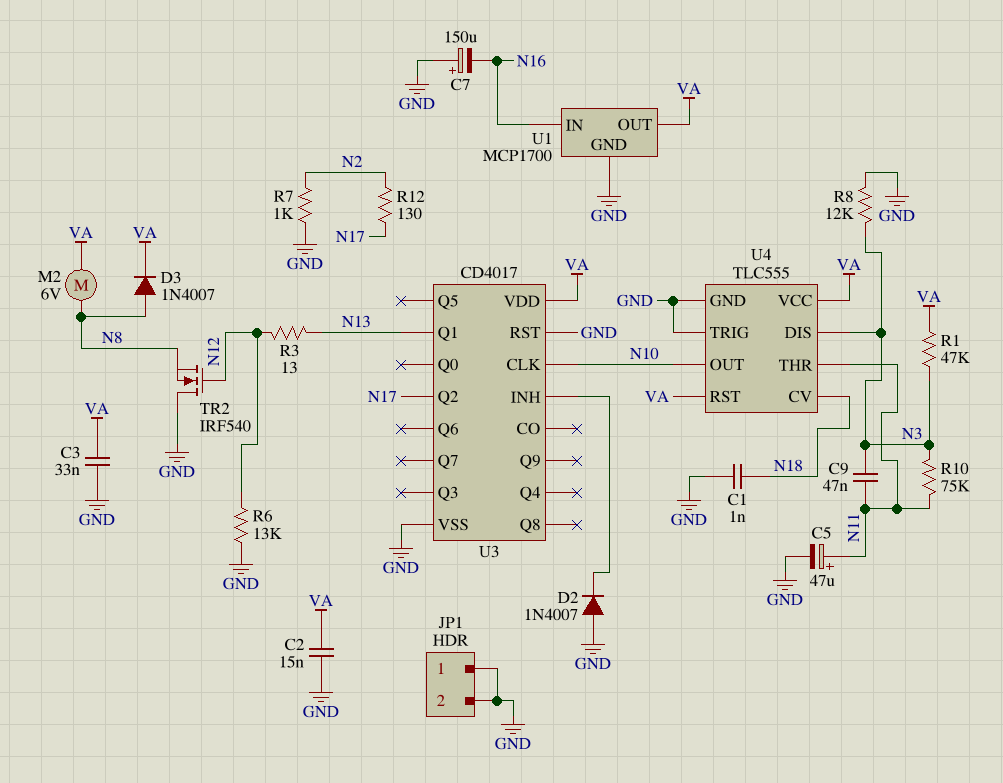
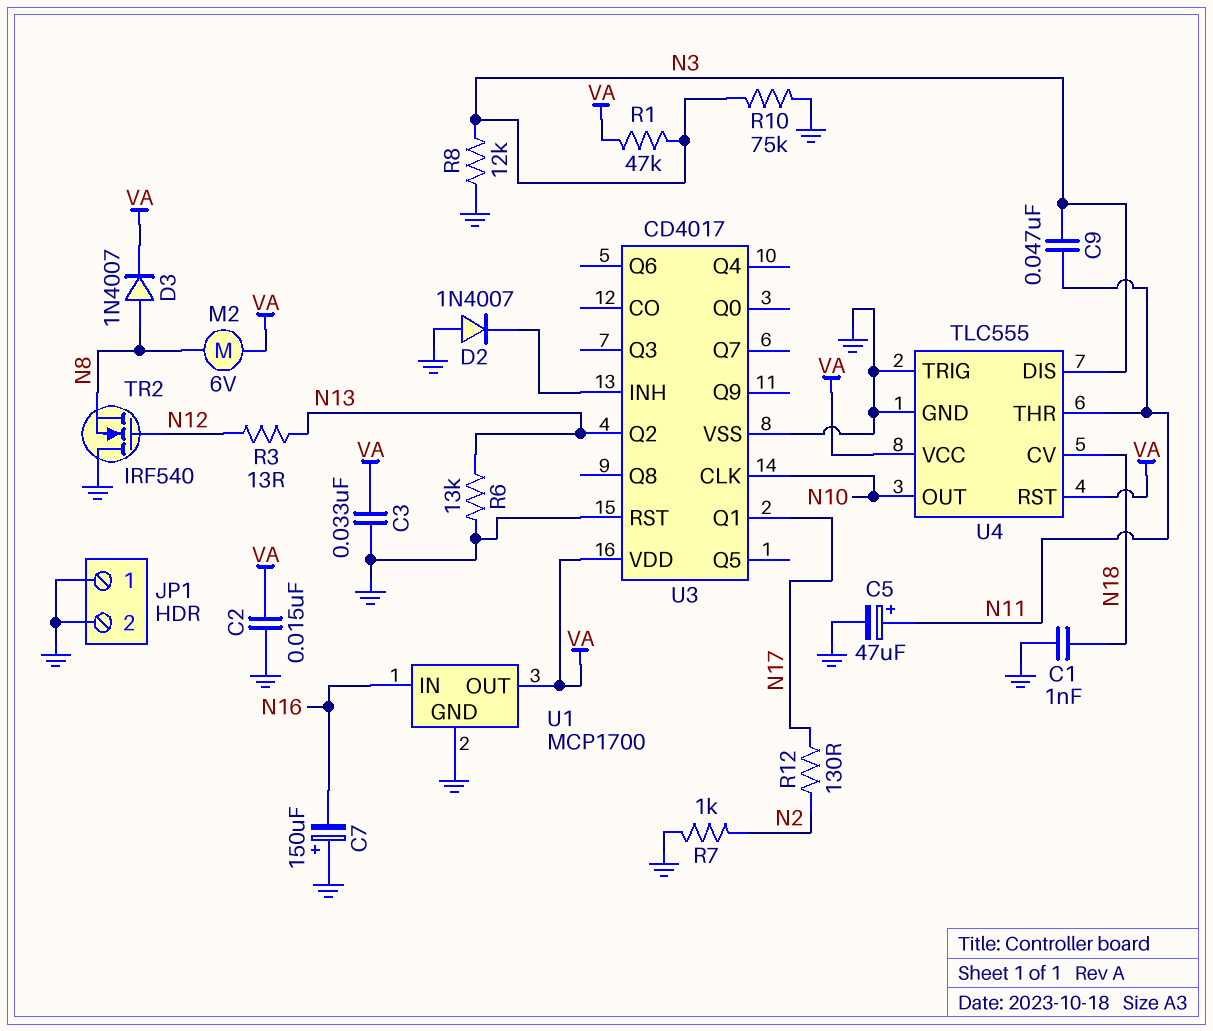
R6: 13k (GND, N12) -> 13k (GND, N13)
R10: 75k (N3, N11) -> 75k (GND, N3)
U3 pin Q1: N13 -> N17
U3 pin Q2: N17 -> N13

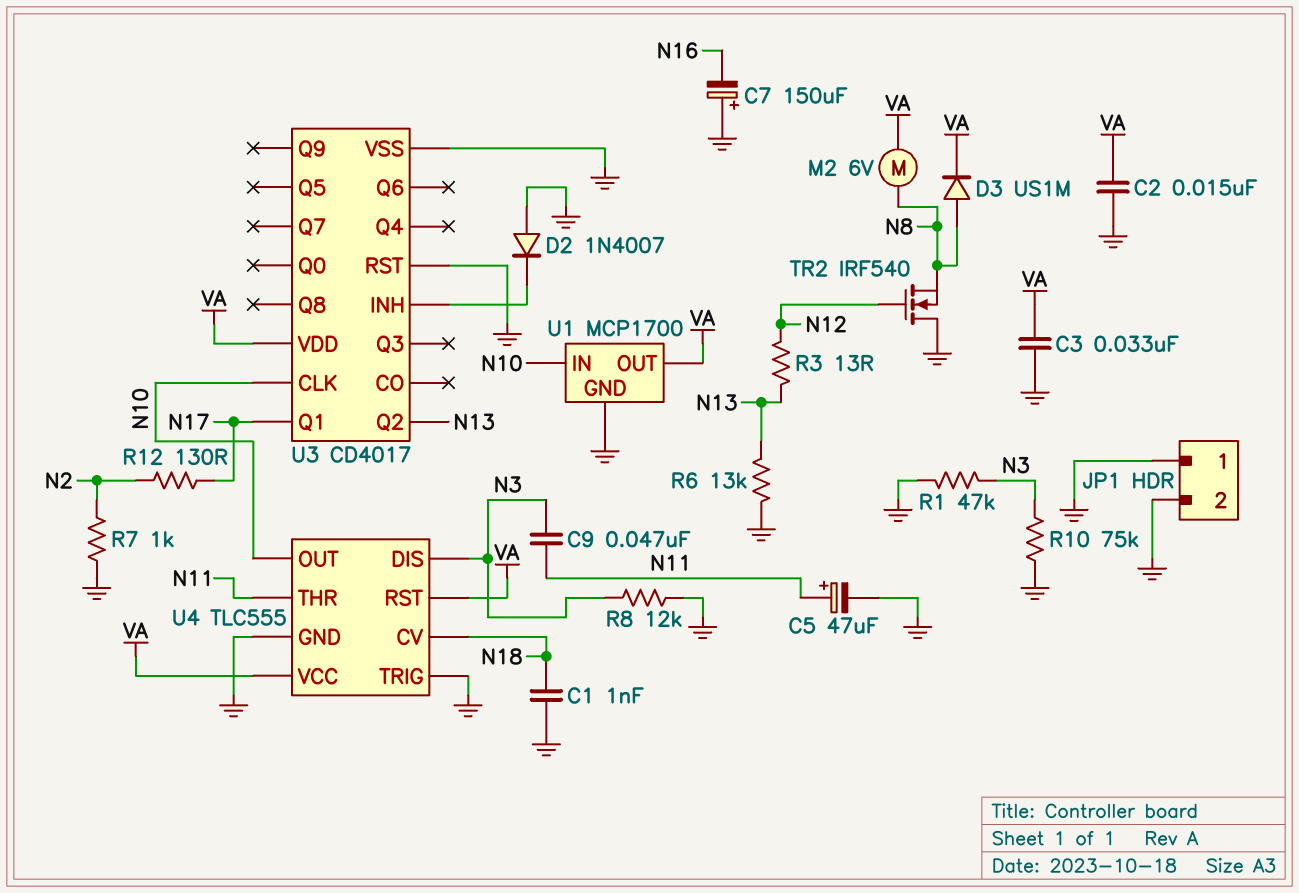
D3: diode 1N4007 (A N8, K VA) -> diode US1M (A N8, K VA)
R1: 47k (N3, VA) -> 47k (GND, N3)
U1 pin IN: N16 -> N10

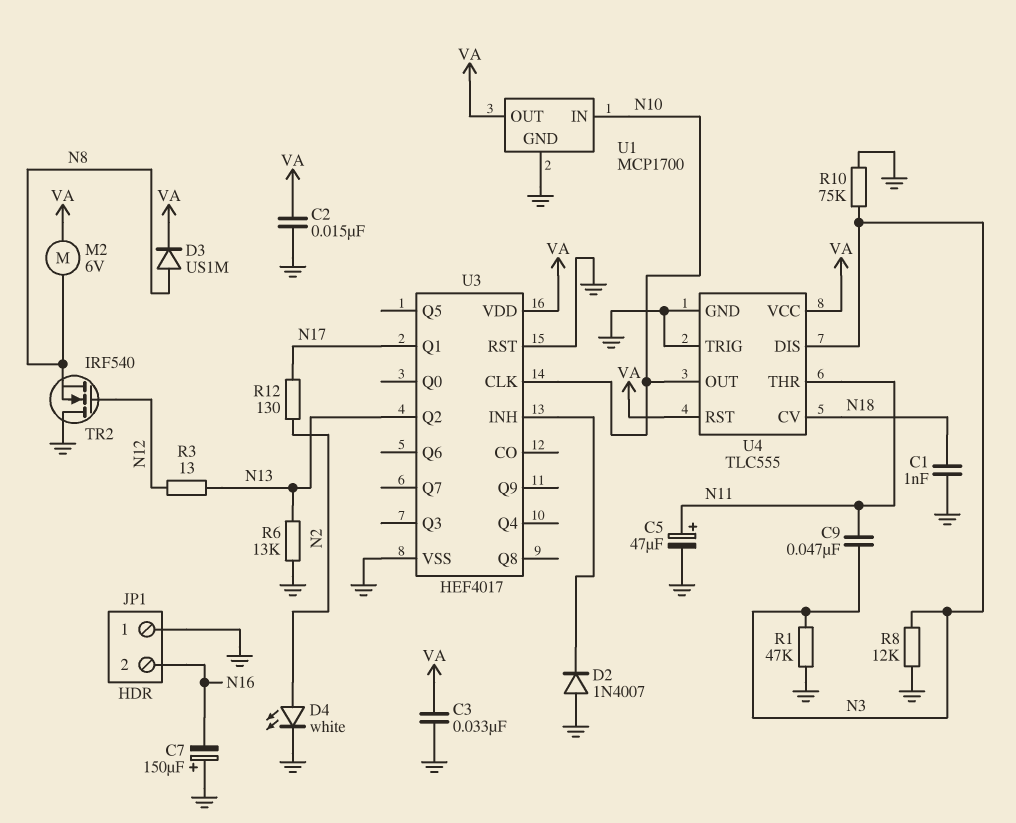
D4: none -> LED white (A N2, K GND)
JP1 pin 2: GND -> N16
R7: 1k (GND, N2) -> none
U3: CD4017 -> HEF4017

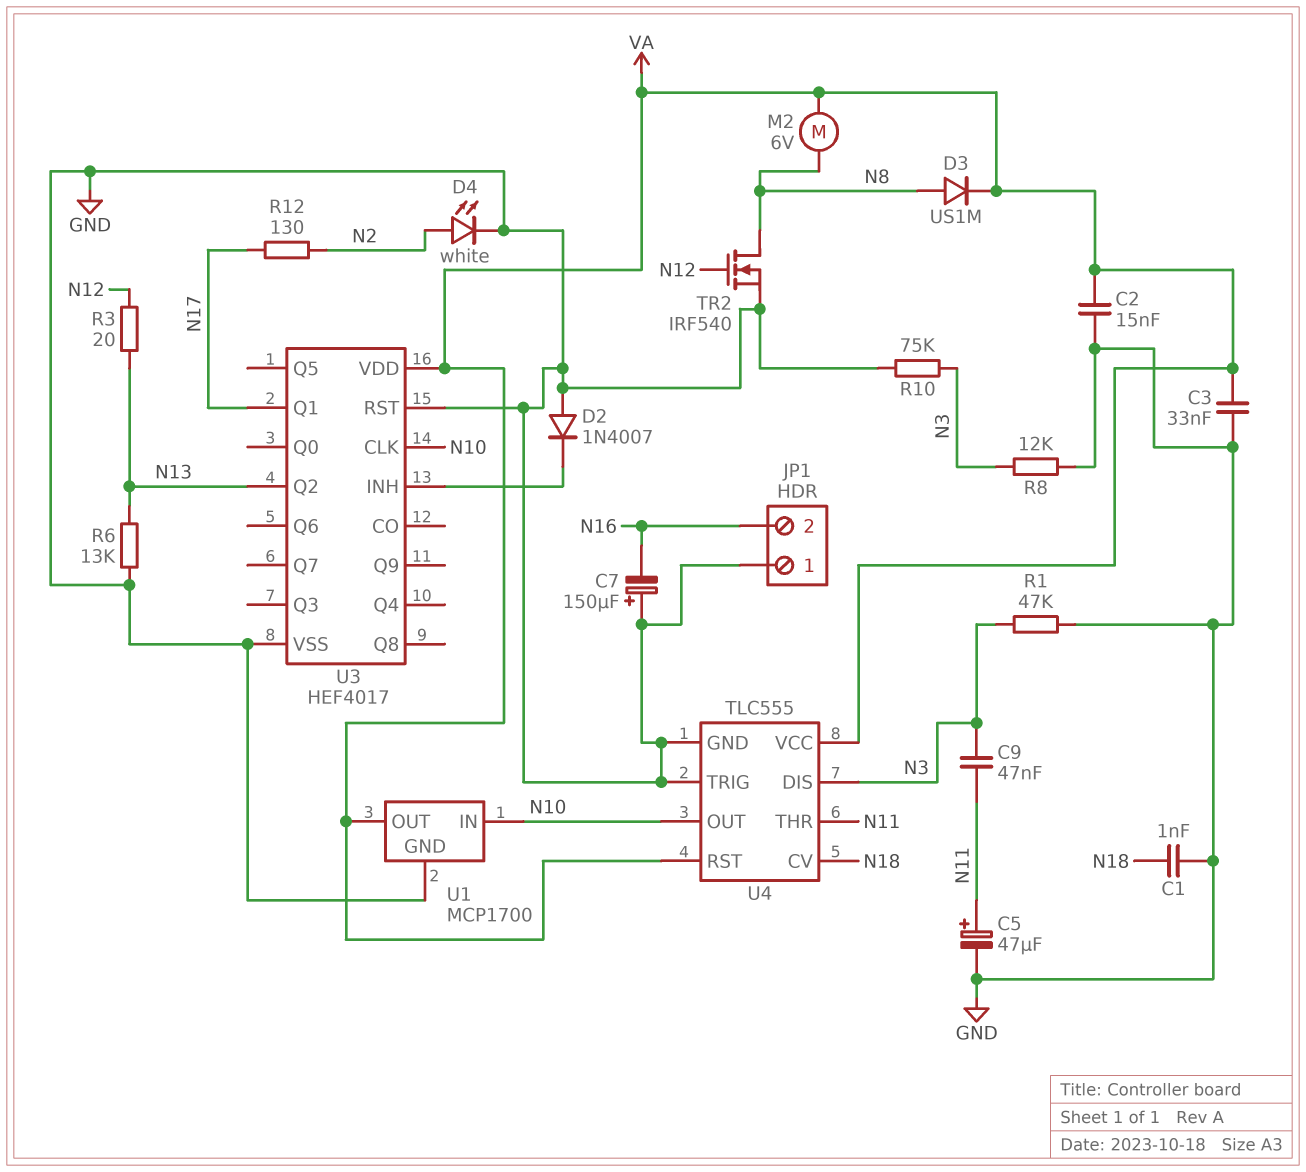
R3: 13 (N12, N13) -> 20 (N12, N13)
TR2: NMOS IRF540 (G N12, D GND, S N8) -> NMOS IRF540 (G N12, D N8, S GND)

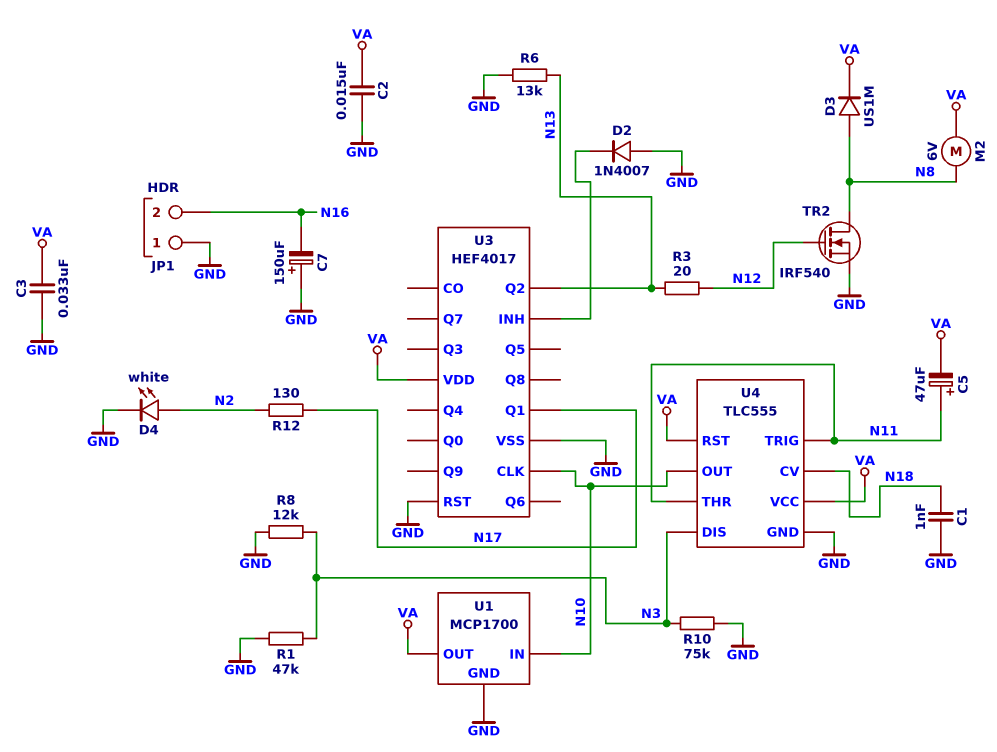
C5: 47uF (plus N11, minus GND) -> 47uF (plus N11, minus VA)
C9: 47nF (N3, N11) -> none
U4 pin TRIG: GND -> N11

